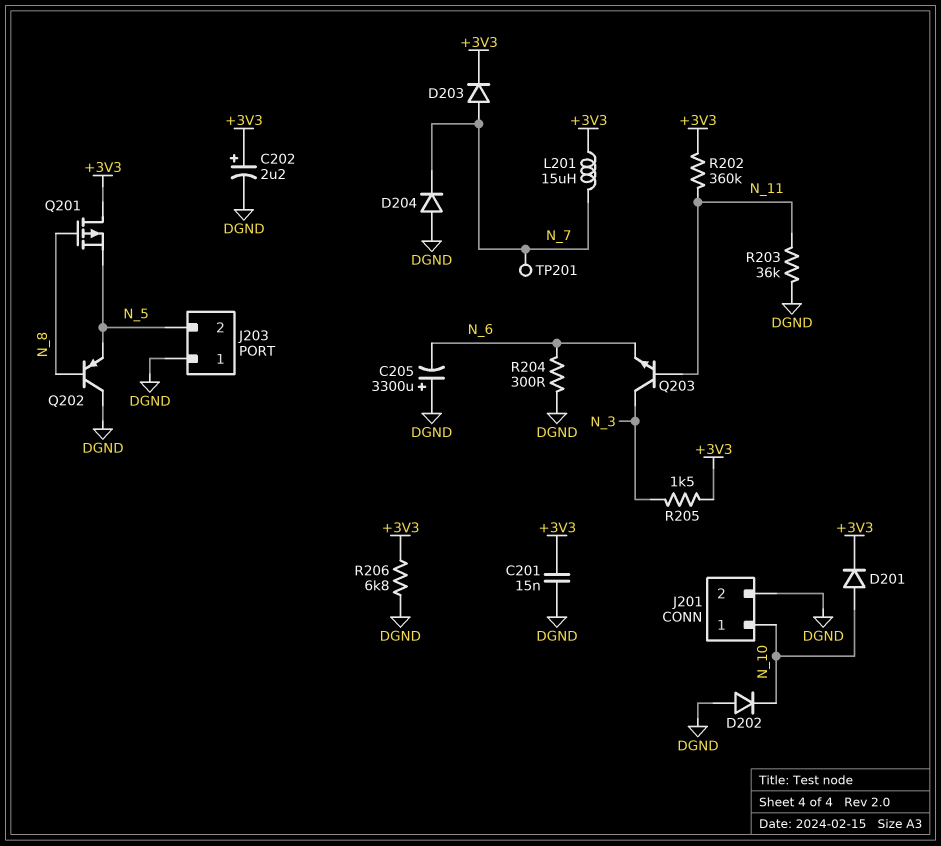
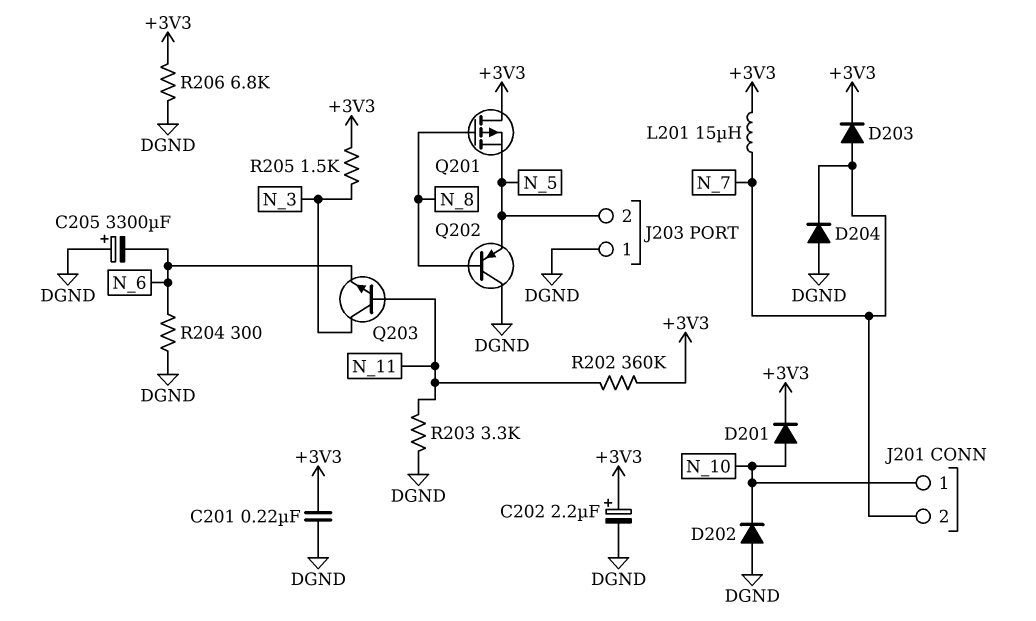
C201: 15nF (+3V3, DGND) -> 220nF (+3V3, DGND)
J201 pin 2: DGND -> N_7
R203: 36k (DGND, N_11) -> 3.3k (DGND, N_11)
TP201: test point (N_7) -> none

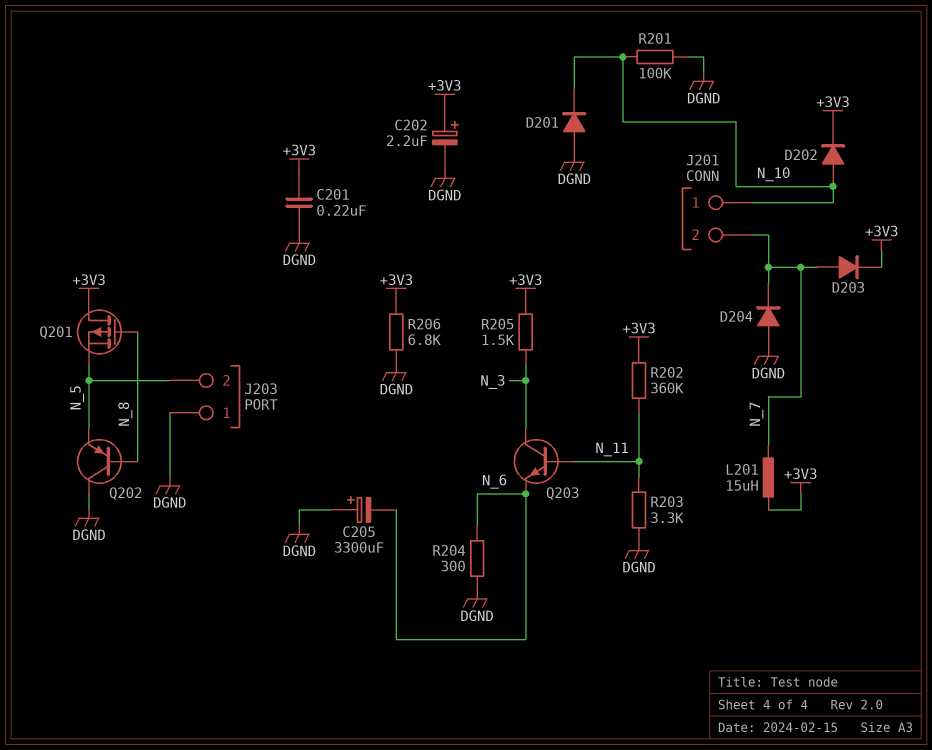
D201: diode (A N_10, K +3V3) -> diode (A DGND, K N_10)
D202: diode (A DGND, K N_10) -> diode (A N_10, K +3V3)
R201: none -> 100k (DGND, N_10)

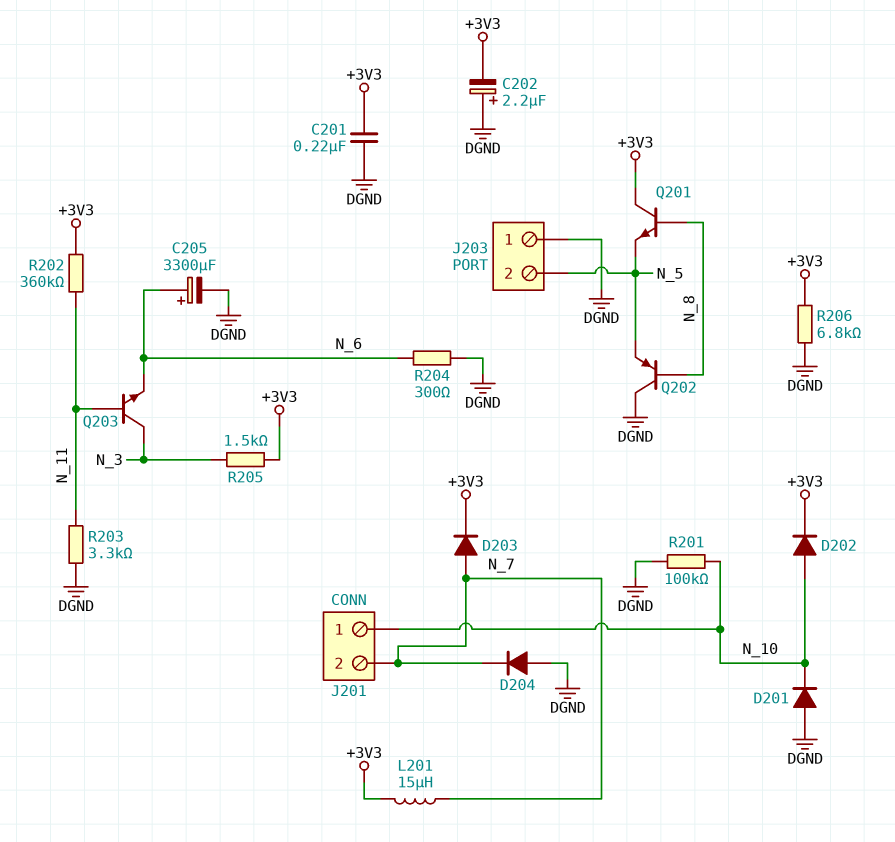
C202: 2.2uF (plus +3V3, minus DGND) -> 2.2uF (plus DGND, minus +3V3)
C205: 3300uF (plus DGND, minus N_6) -> 3300uF (plus N_6, minus DGND)
Q201: PMOS (G N_8, D +3V3, S N_5) -> NPN (B N_8, C +3V3, E N_5)

